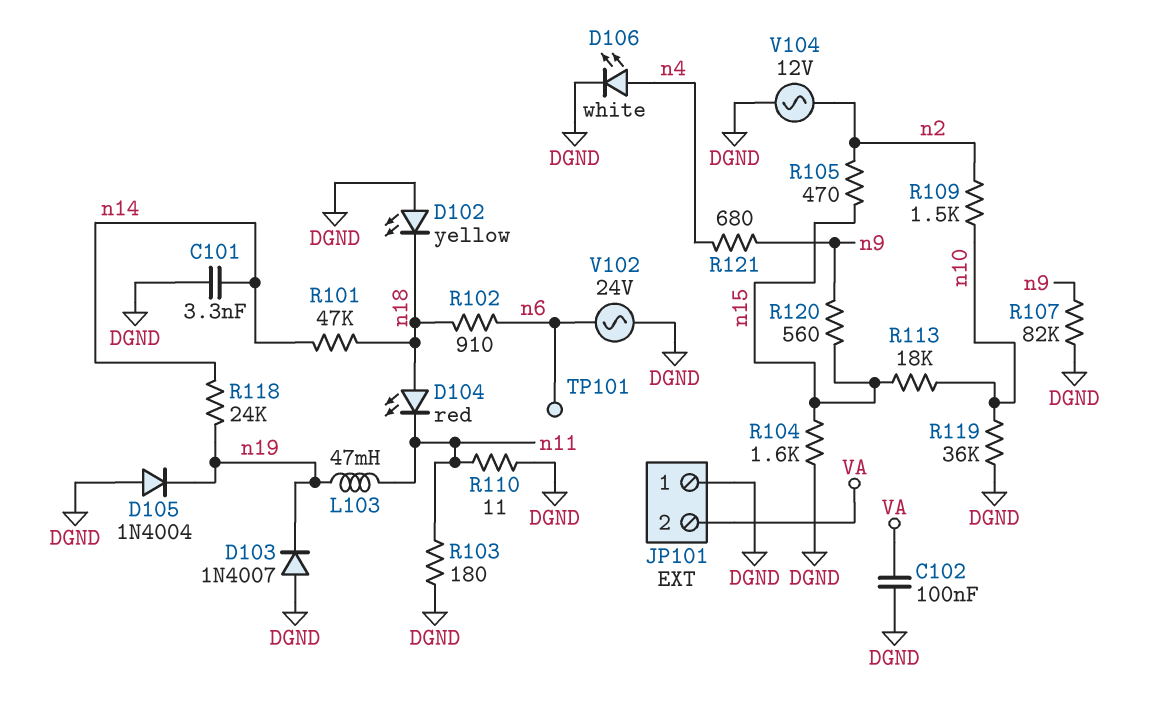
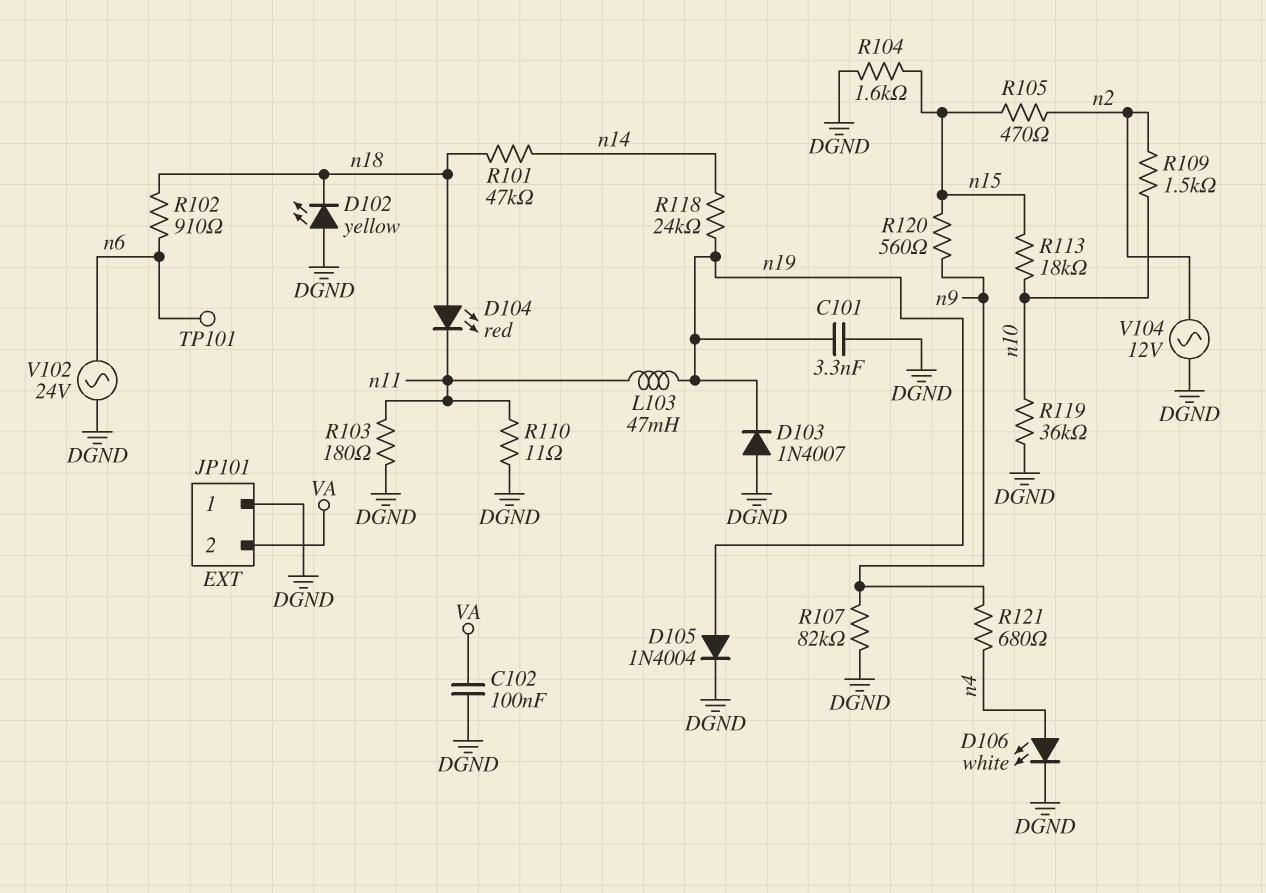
C101: 3.3nF (DGND, n14) -> 3.3nF (DGND, n19)
D105: diode 1N4004 (A DGND, K n19) -> diode 1N4004 (A n19, K DGND)

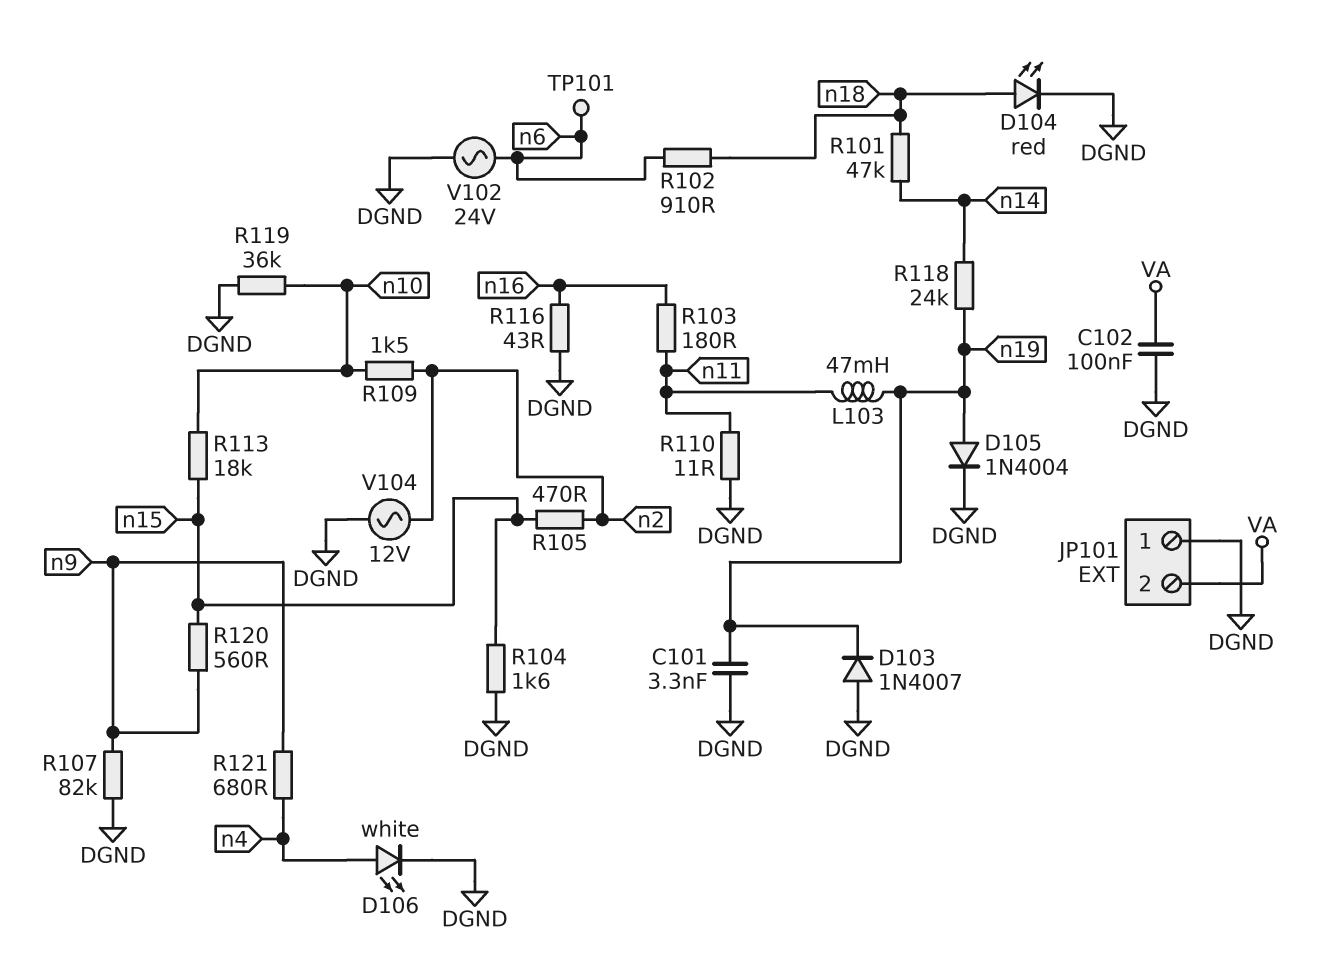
D102: LED yellow (A DGND, K n18) -> none
D104: LED red (A n18, K n11) -> LED red (A n18, K DGND)
R103: 180 (DGND, n11) -> 180 (n11, n16)
R116: none -> 43 (DGND, n16)

